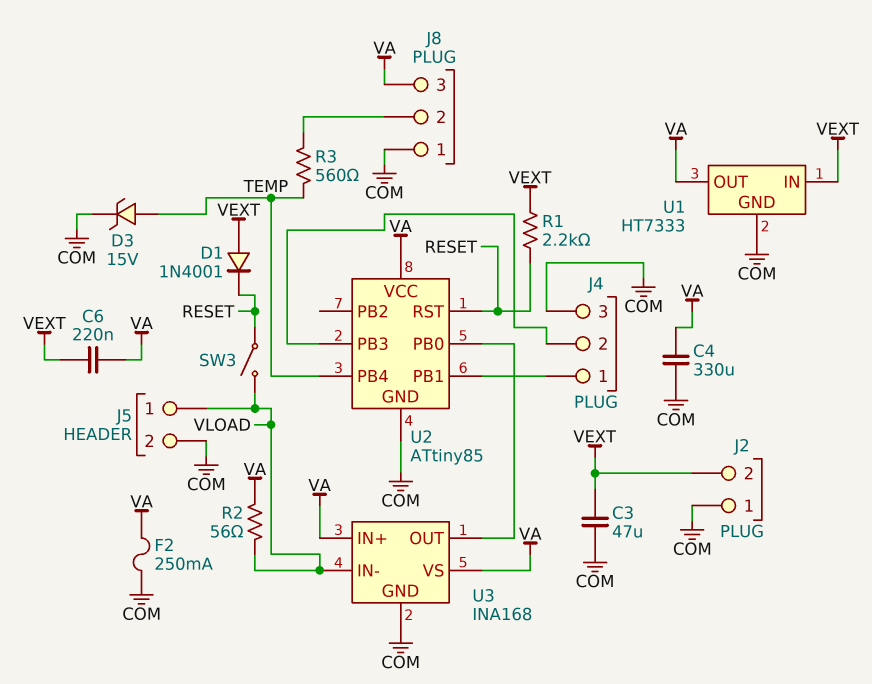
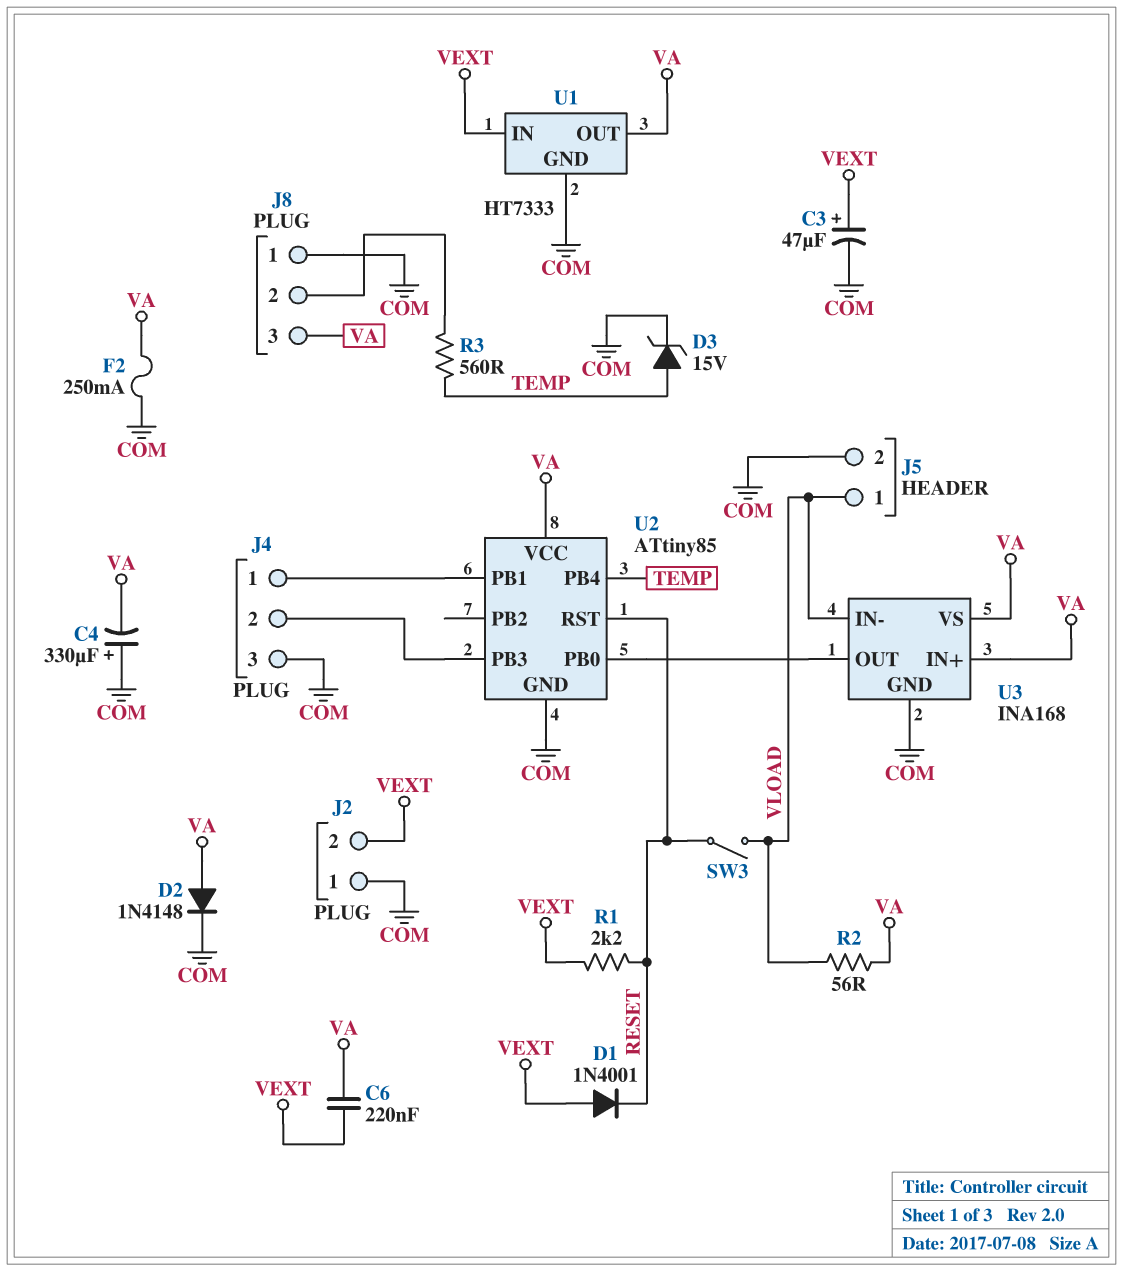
C3: 47uF (COM, VEXT) -> 47uF (plus VEXT, minus COM)
C4: 330uF (COM, VA) -> 330uF (plus COM, minus VA)
D2: none -> diode 1N4148 (A VA, K COM)

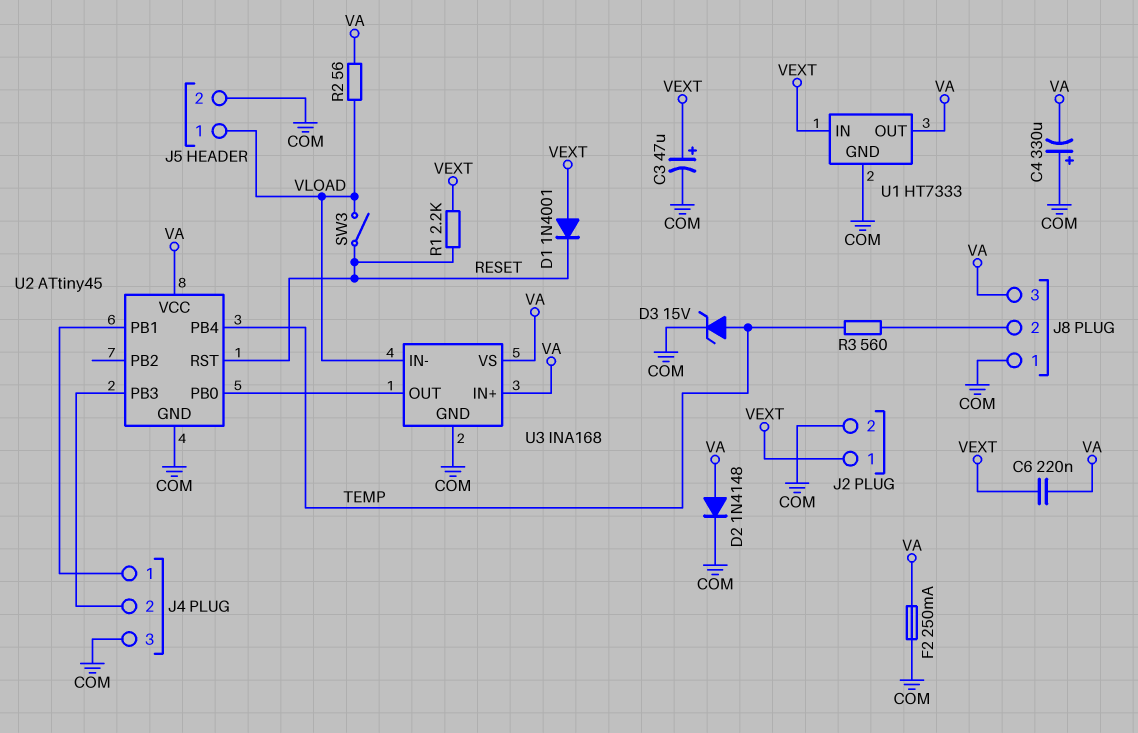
J2 pin 1: COM -> VEXT
J2 pin 2: VEXT -> COM
U2: ATtiny85 -> ATtiny45

